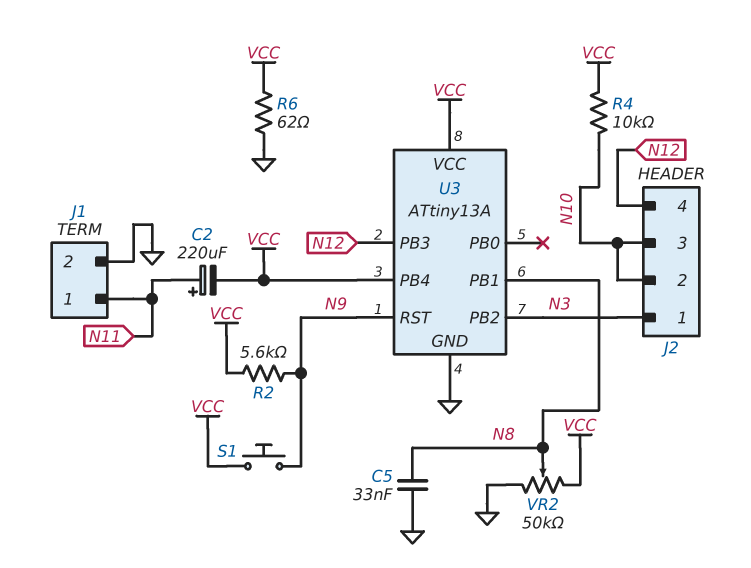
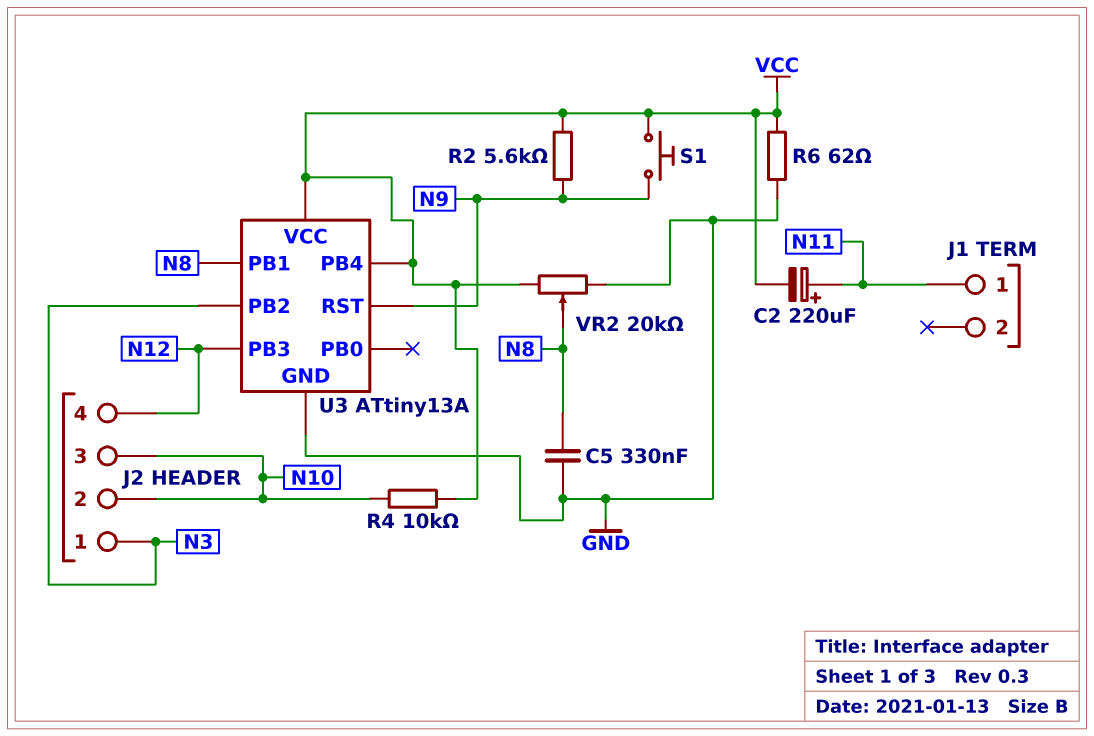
C5: 33nF (GND, N8) -> 330nF (GND, N8)
J1 pin 2: GND -> none
VR2: 50k (GND, VCC, wiper N8) -> 20k (GND, VCC, wiper N8)

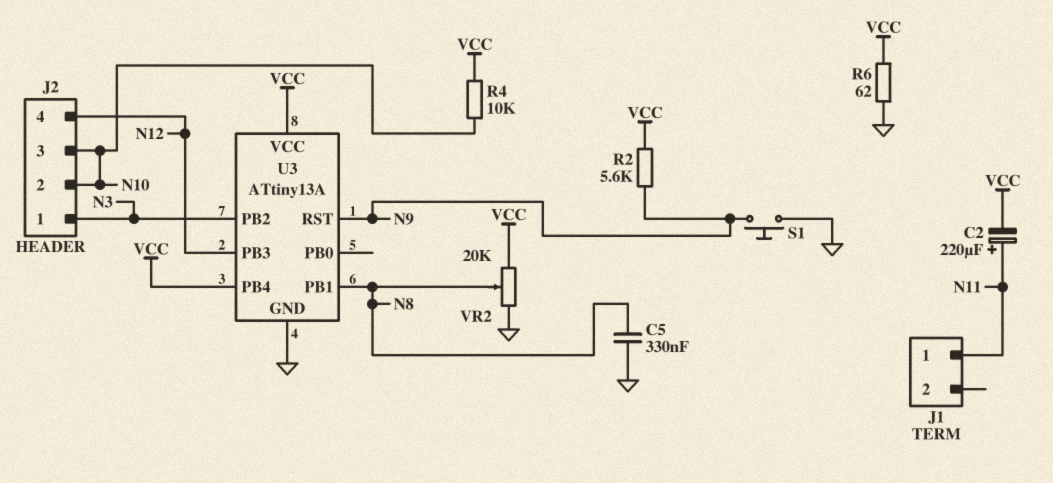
S1: button (N9, VCC) -> button (GND, N9)

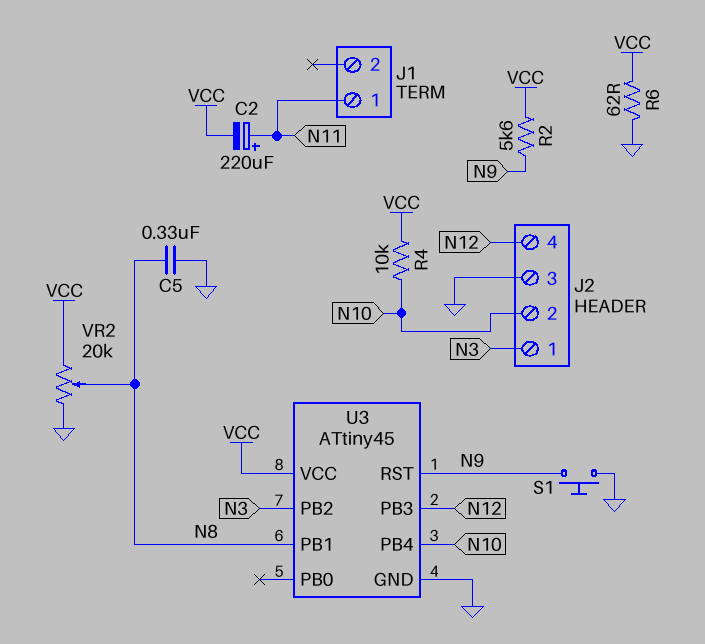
J2 pin 3: N10 -> GND
U3: ATtiny13A -> ATtiny45
U3 pin PB4: VCC -> N10

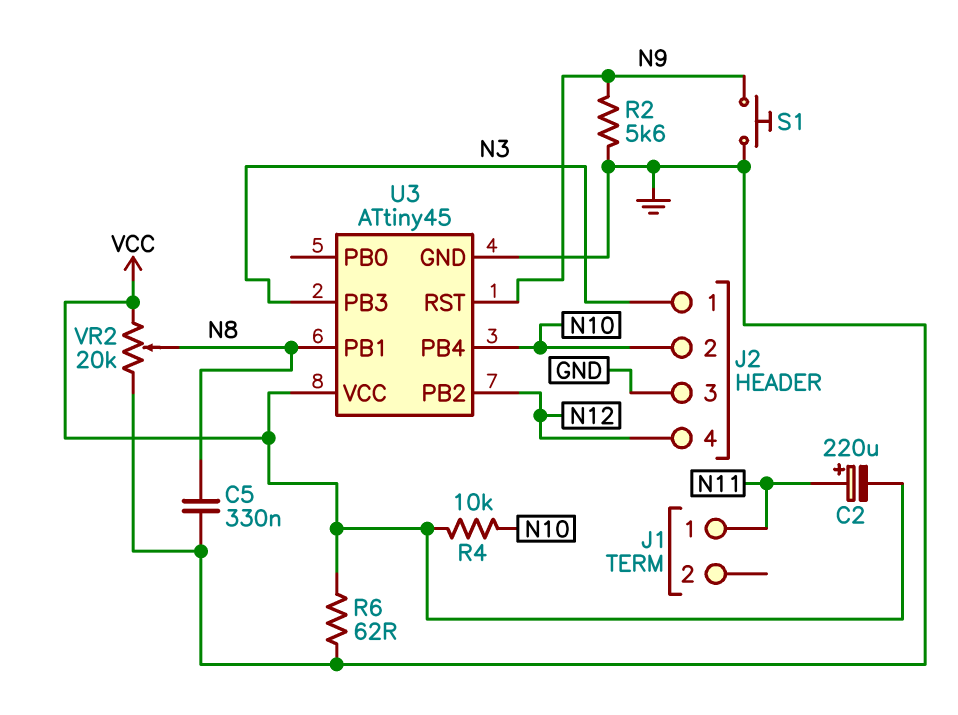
R2: 5.6k (N9, VCC) -> 5.6k (GND, N9)
U3 pin PB2: N3 -> N12
U3 pin PB3: N12 -> N3

